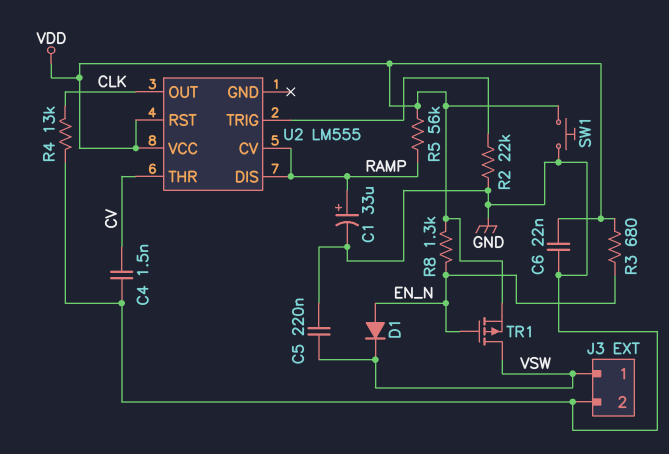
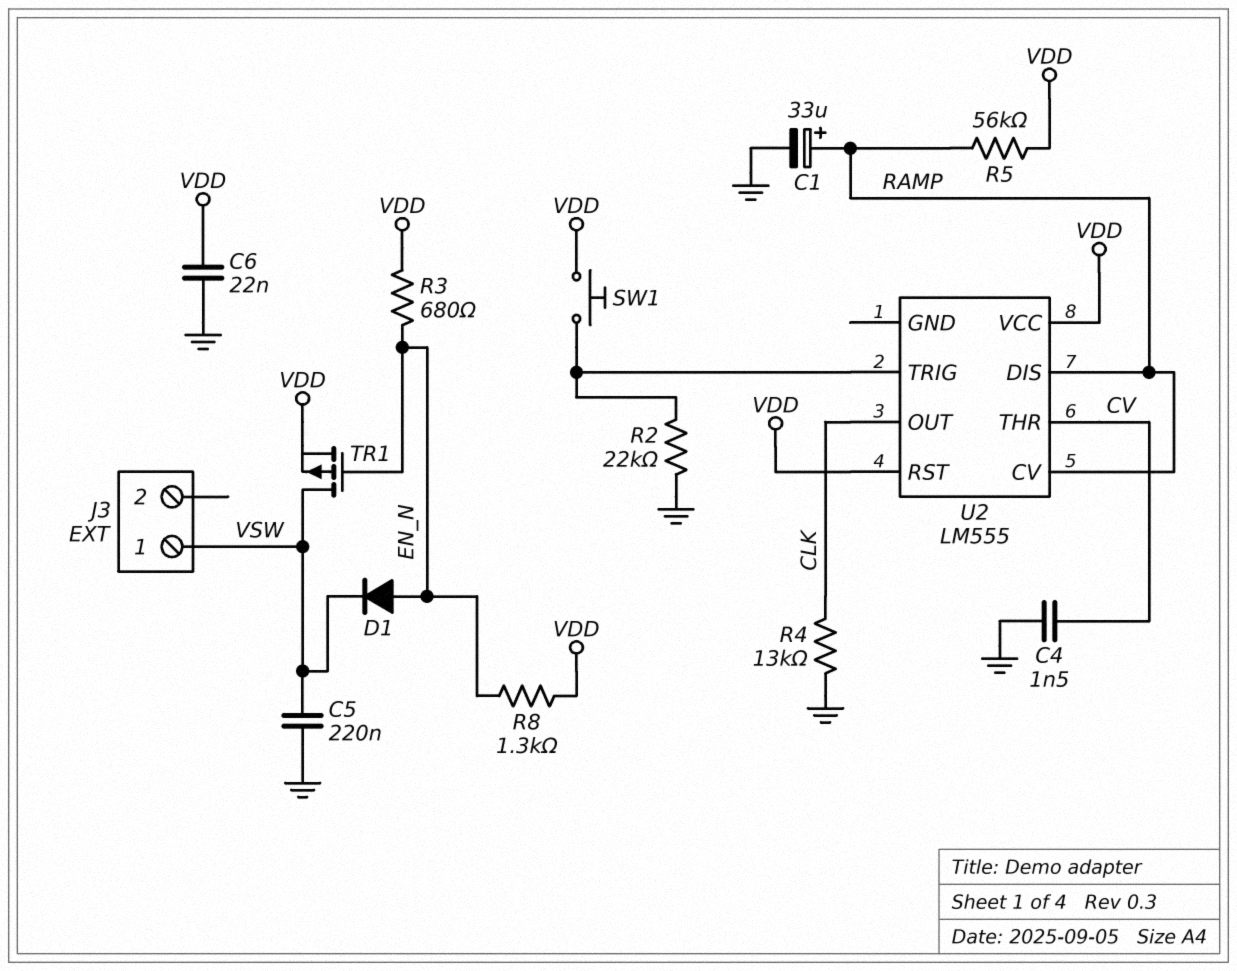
J3 pin 2: GND -> none
SW1: button (GND, VDD) -> button (U2/TRIG, VDD)

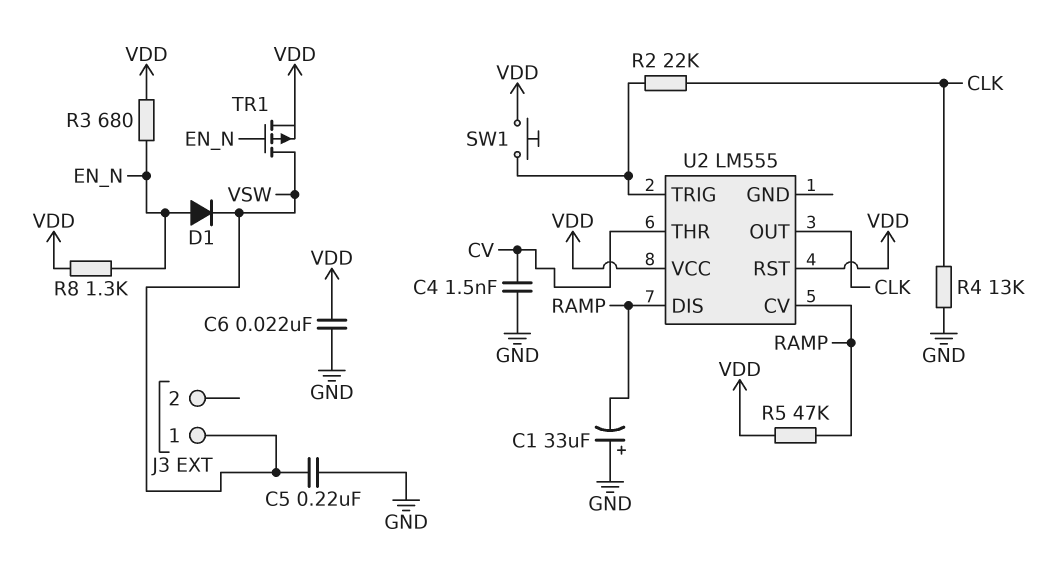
C1: 33uF (plus RAMP, minus GND) -> 33uF (plus GND, minus RAMP)
R2: 22k (GND, U2/TRIG) -> 22k (CLK, U2/TRIG)
R5: 56k (RAMP, VDD) -> 47k (RAMP, VDD)

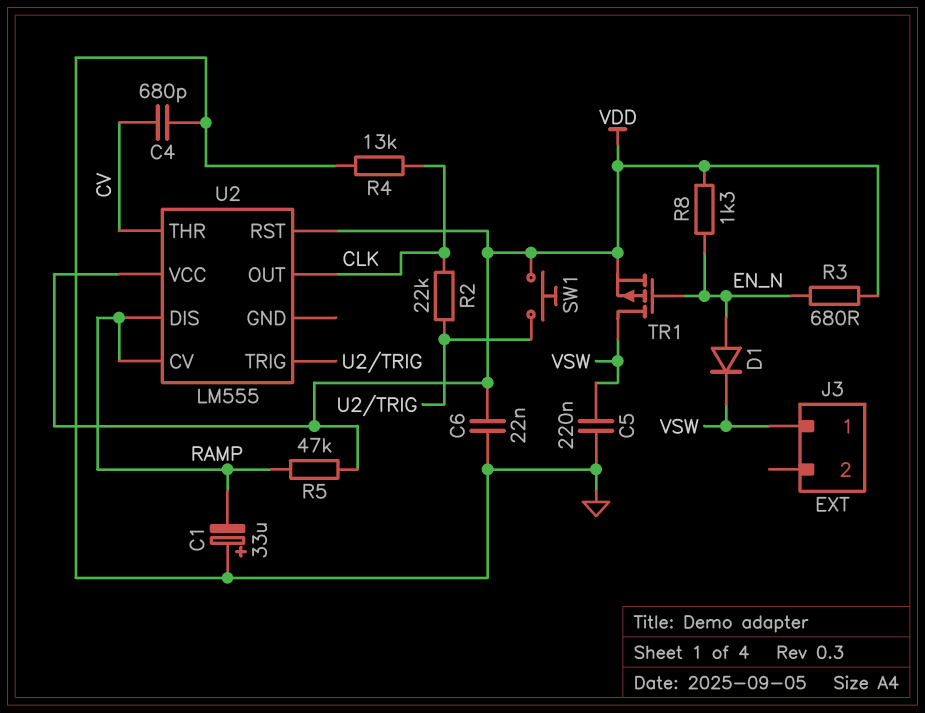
C4: 1.5nF (CV, GND) -> 680pF (CV, GND)

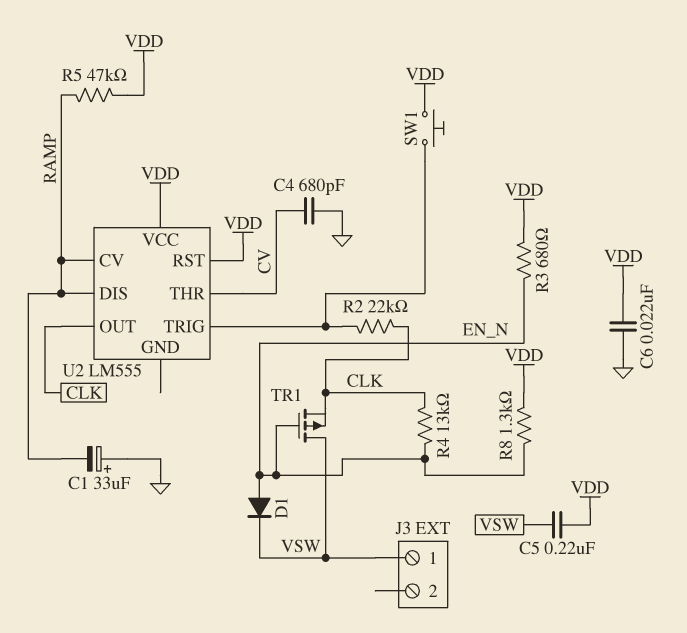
C5: 220nF (GND, VSW) -> 220nF (VDD, VSW)
R4: 13k (CLK, GND) -> 13k (CLK, EN_N)
TR1: PMOS (G EN_N, D VSW, S VDD) -> PMOS (G EN_N, D VSW, S CLK)

